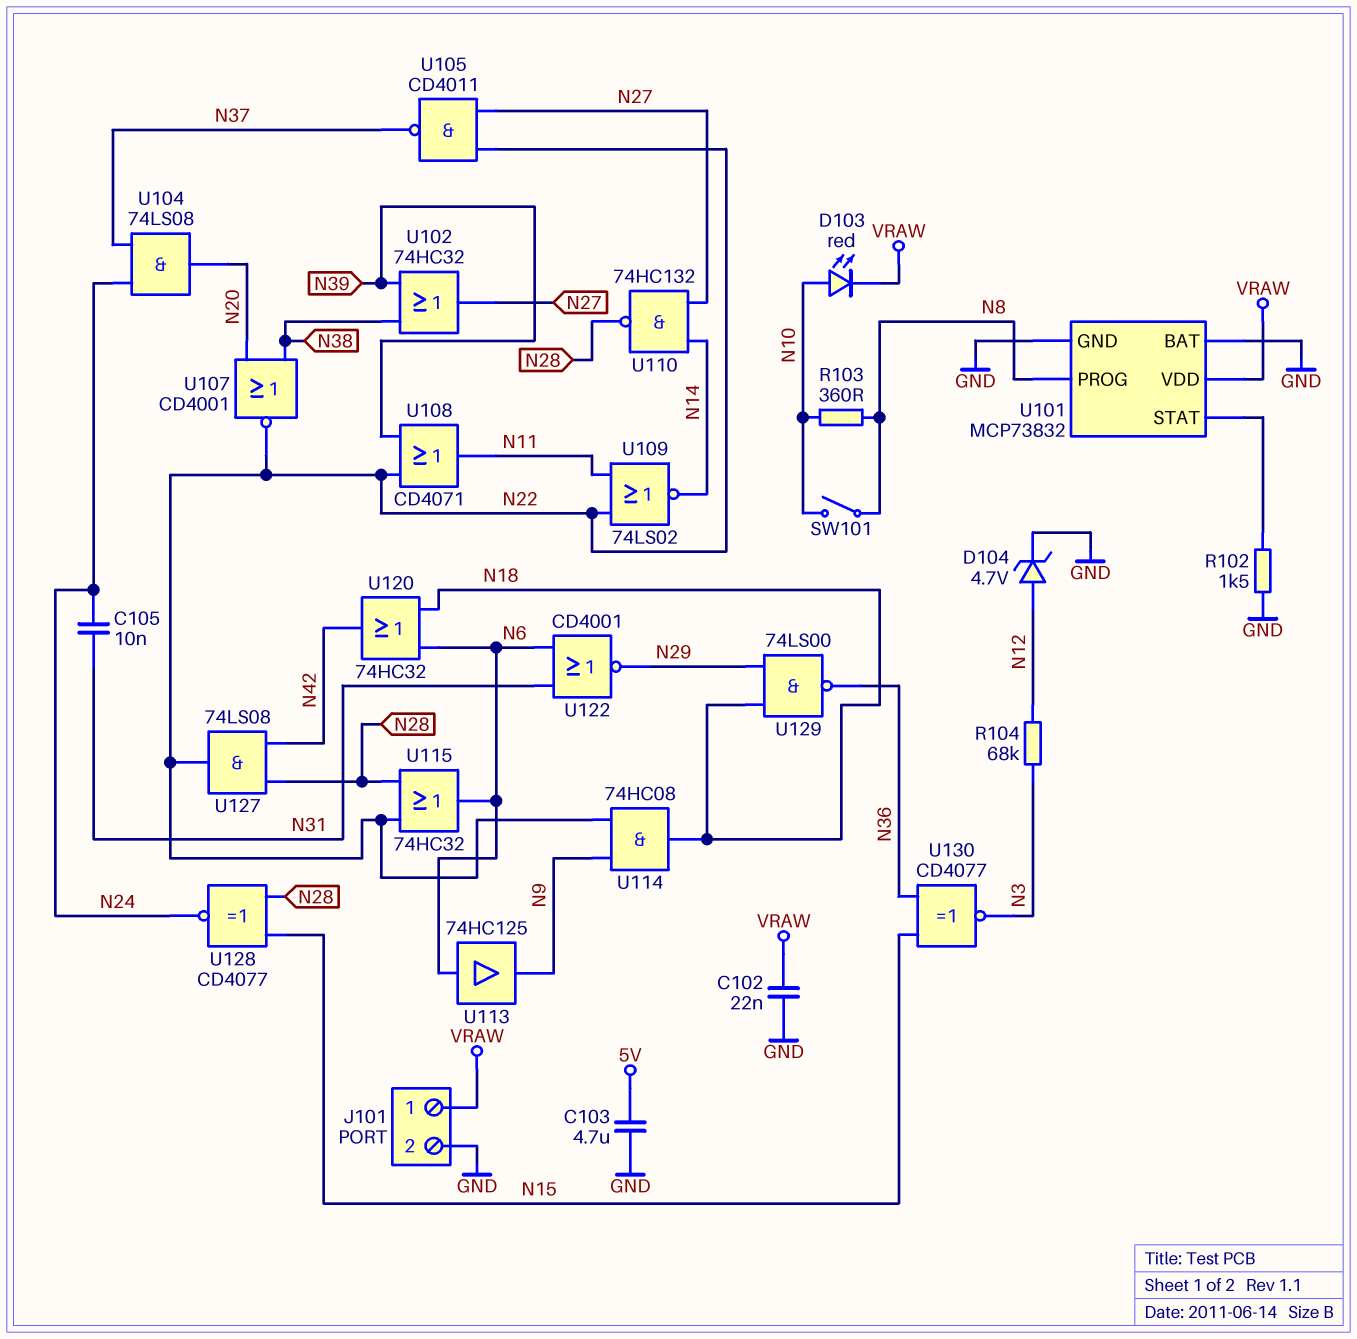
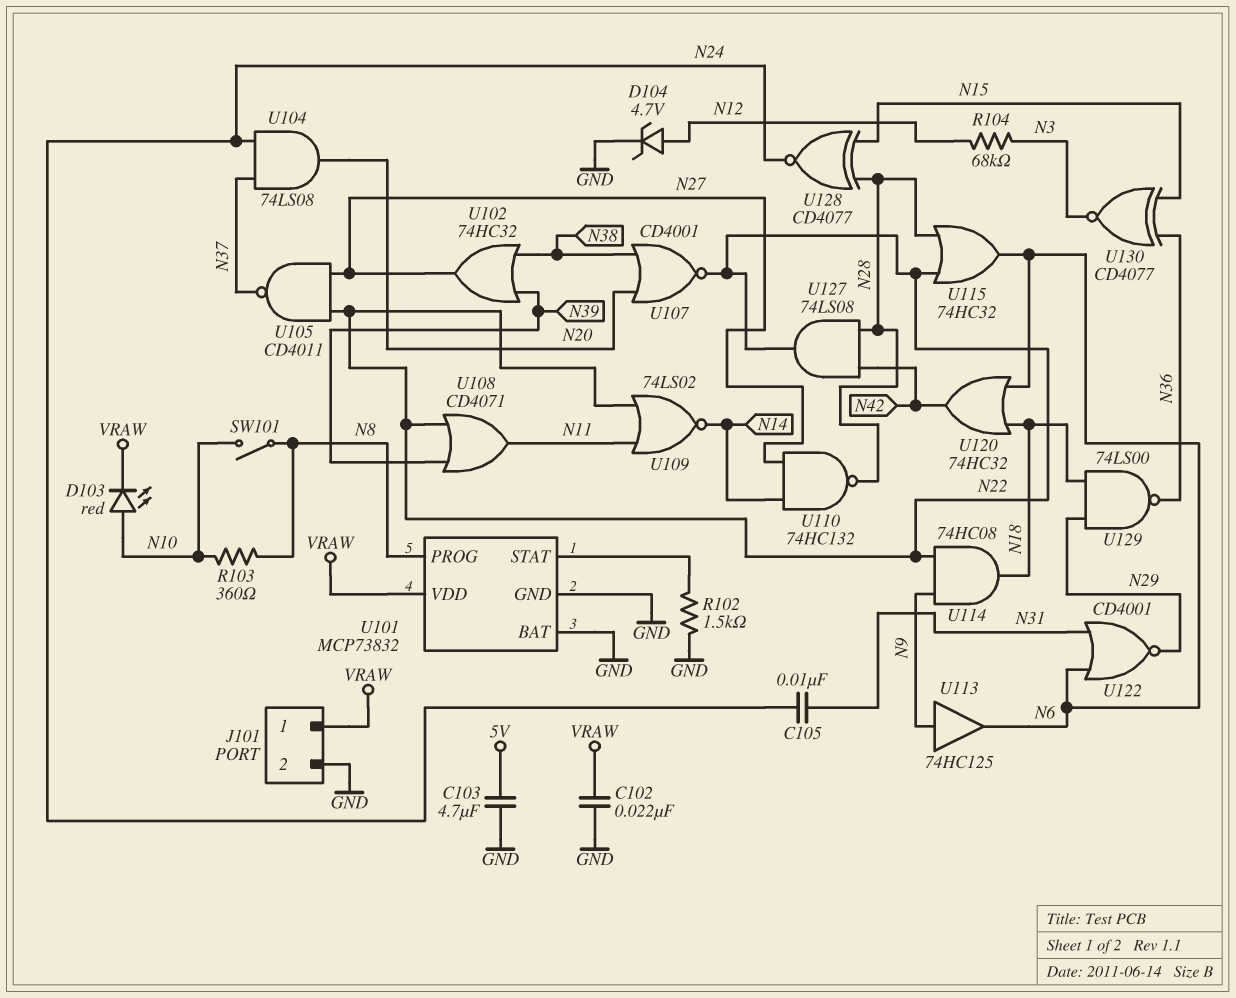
U113: buffer 74HC125 (in N6, out N9) -> buffer 74HC125 (in N9, out N6)

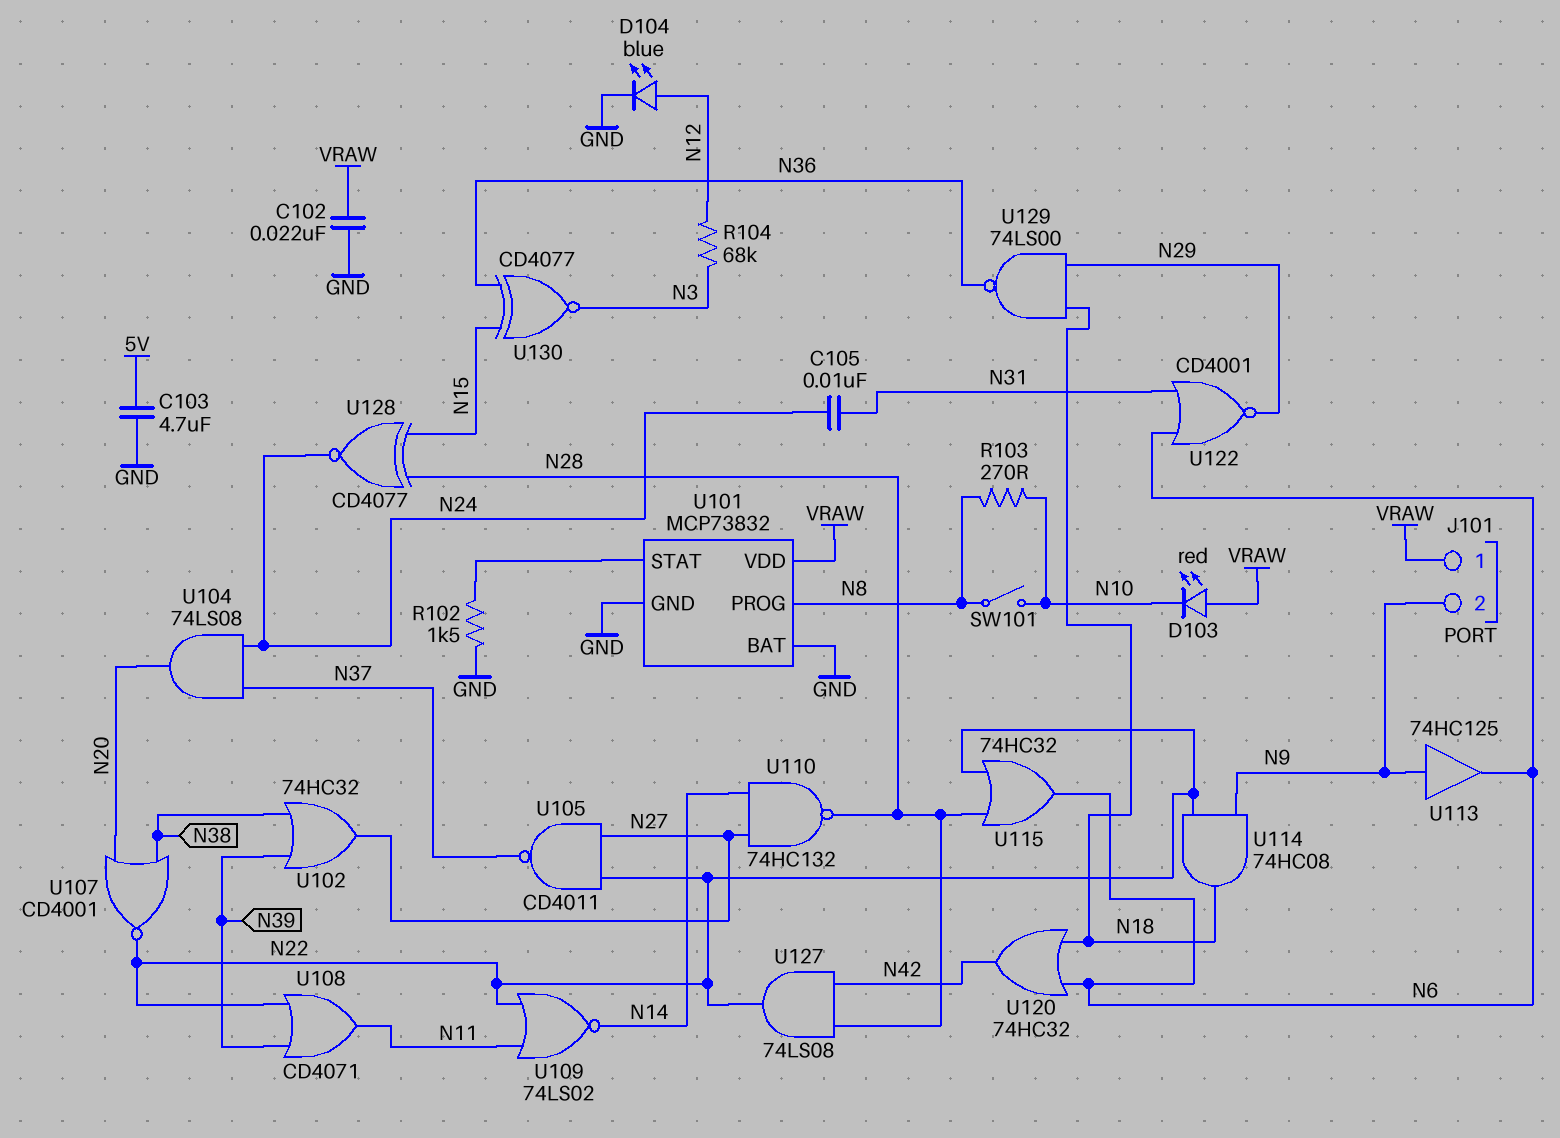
D103: LED red (A N10, K VRAW) -> LED red (A VRAW, K N10)
D104: zener 4.7V (A N12, K GND) -> LED blue (A N12, K GND)
J101 pin 2: GND -> N9
R103: 360 (N8, N10) -> 270 (N8, N10)

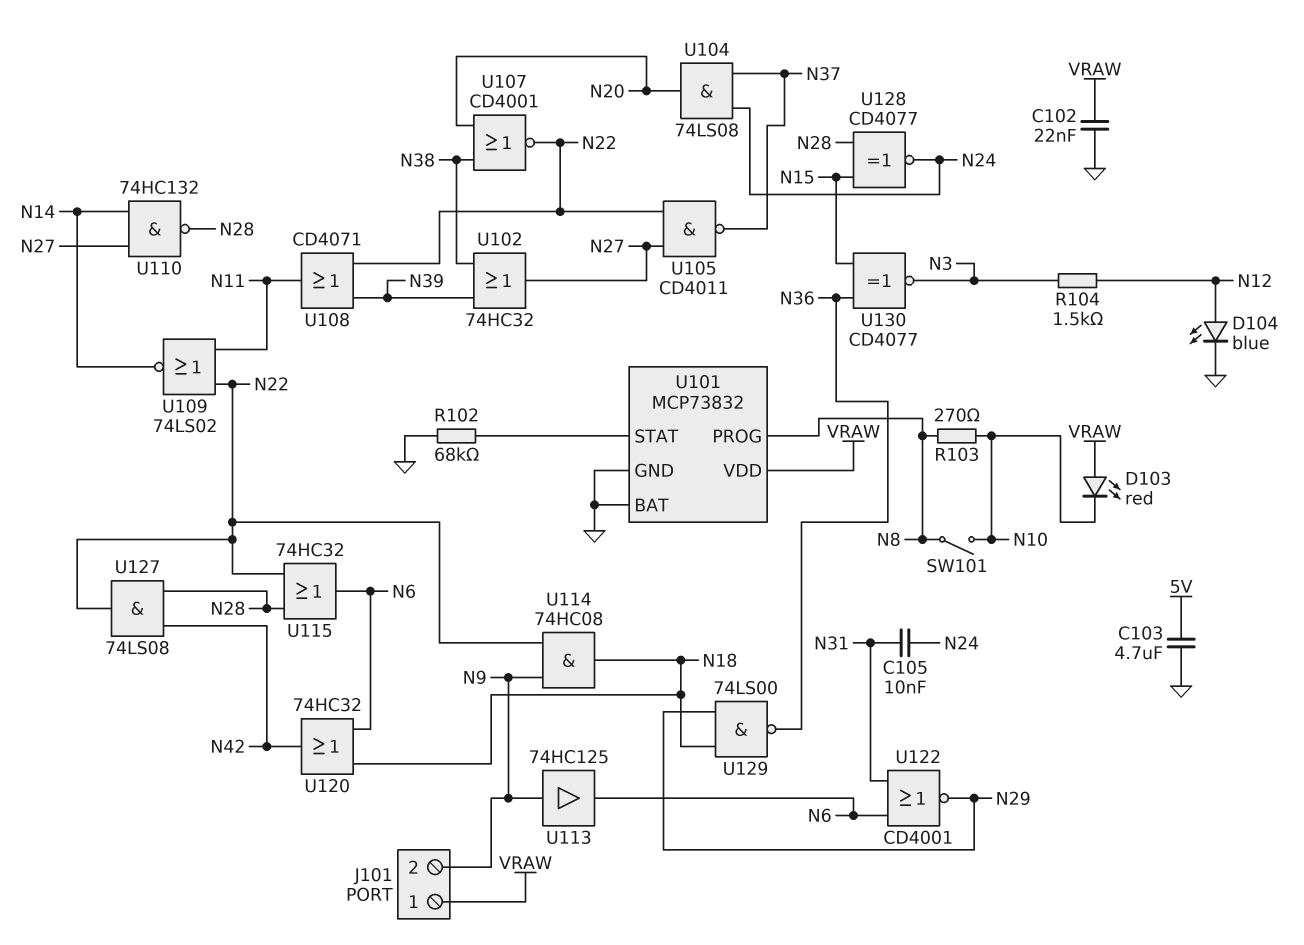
R102: 1.5k (GND, U101/STAT) -> 68k (GND, U101/STAT)
R104: 68k (N3, N12) -> 1.5k (N3, N12)

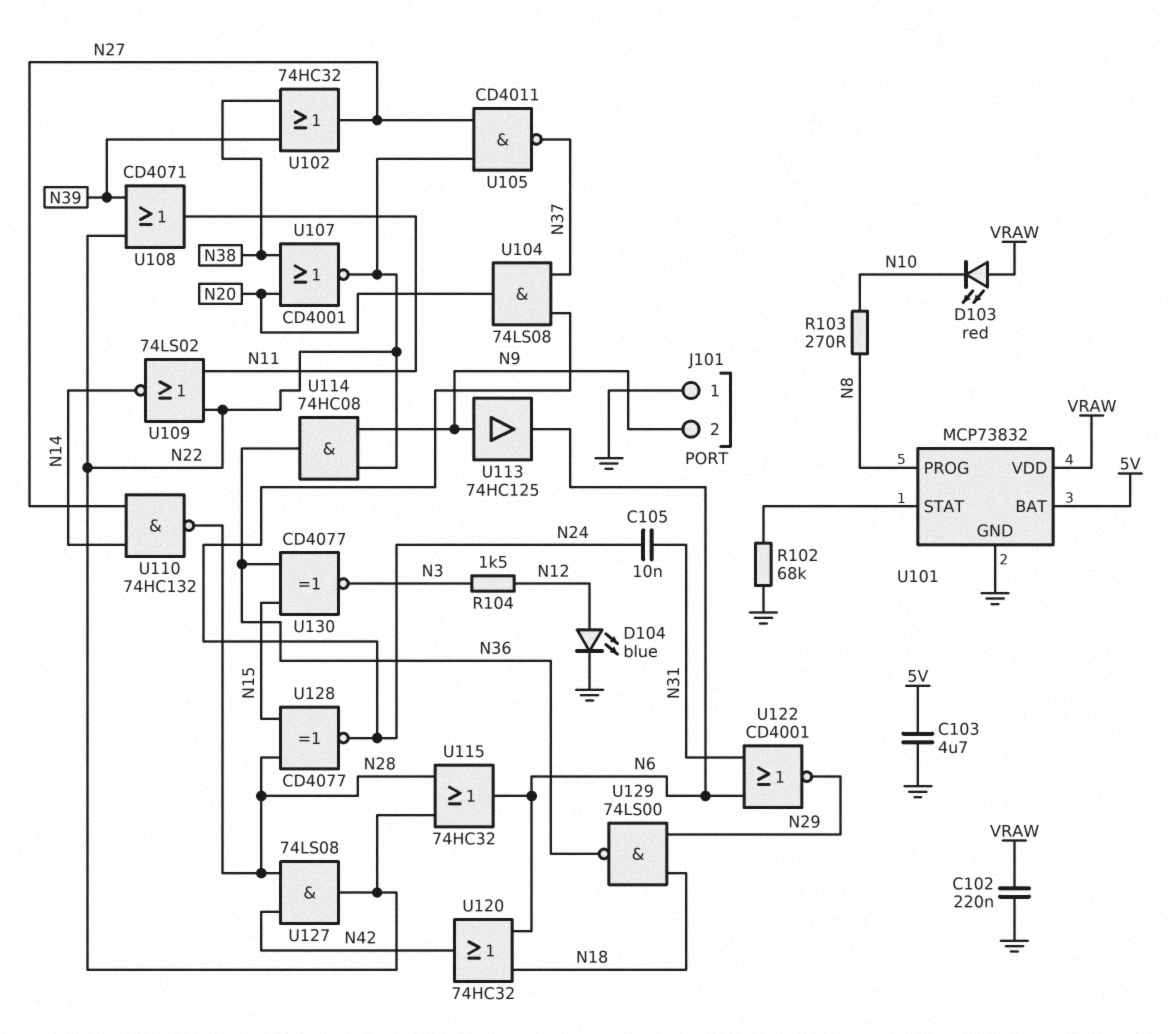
C102: 22nF (GND, VRAW) -> 220nF (GND, VRAW)
J101 pin 1: VRAW -> GND
SW101: switch (N8, N10) -> none
U101 pin BAT: GND -> 5V
U114: AND 74HC08 (in N9, in N22, out N18) -> AND 74HC08 (in N9, in N22, out N36)

